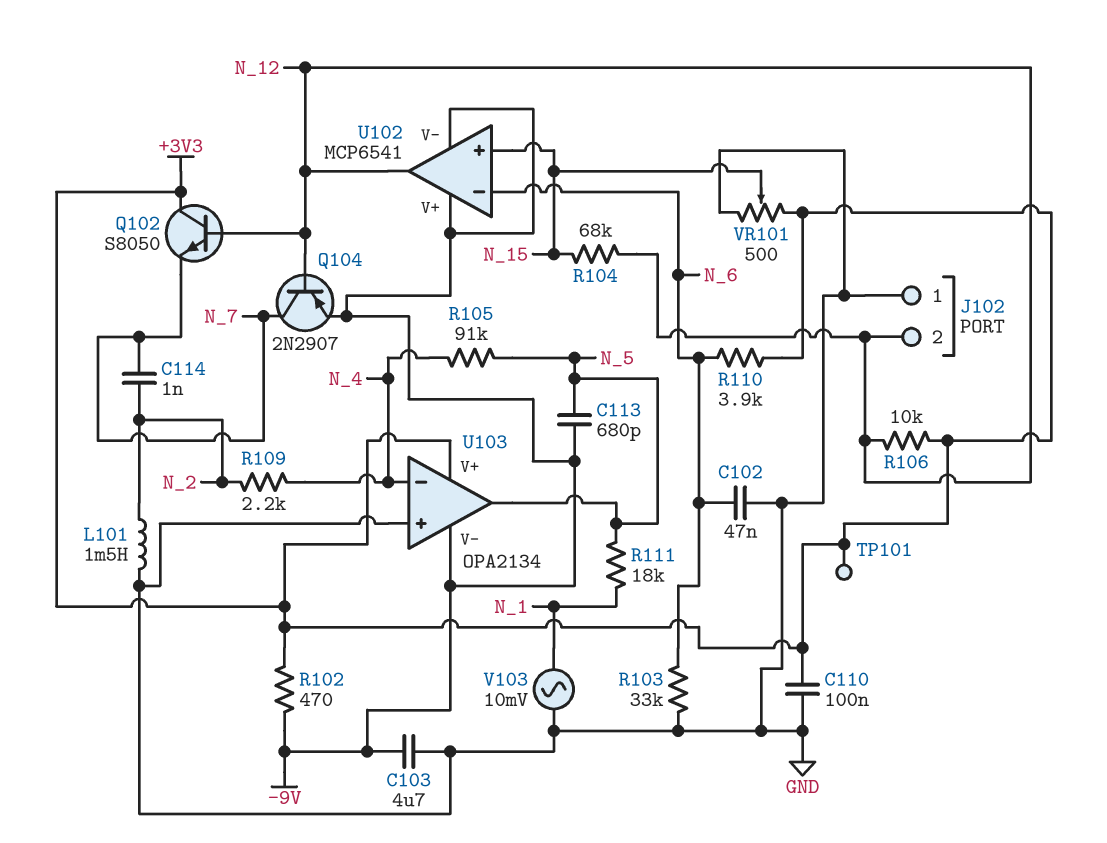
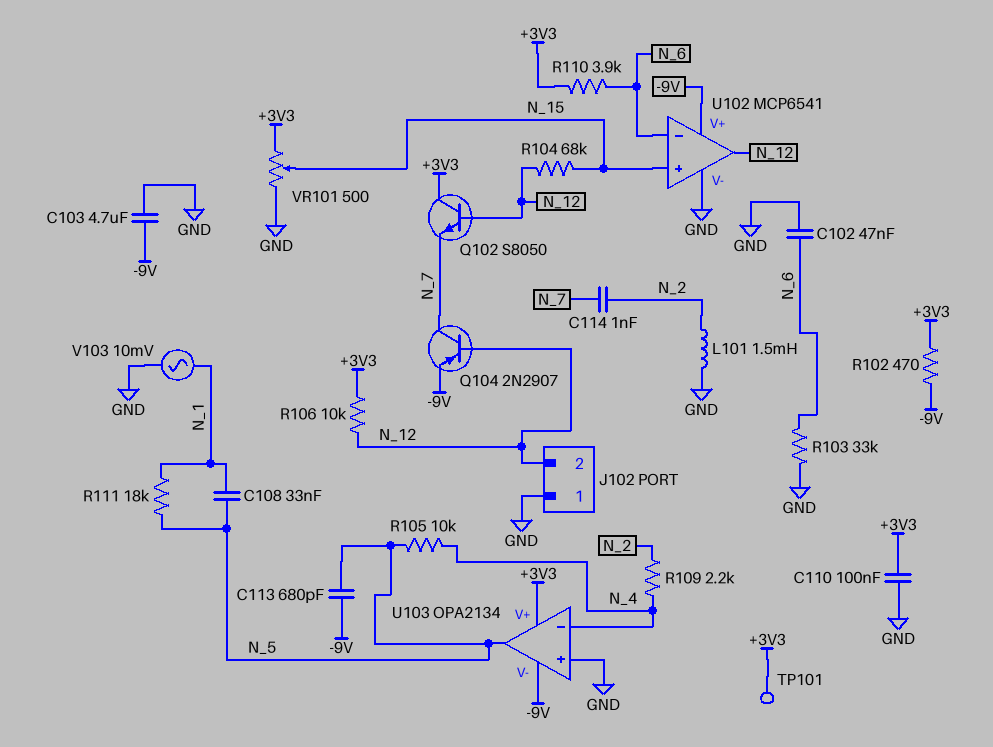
C108: none -> 33nF (N_1, N_5)
R105: 91k (N_4, N_5) -> 10k (N_4, N_5)
U102 pin V-: -9V -> GND

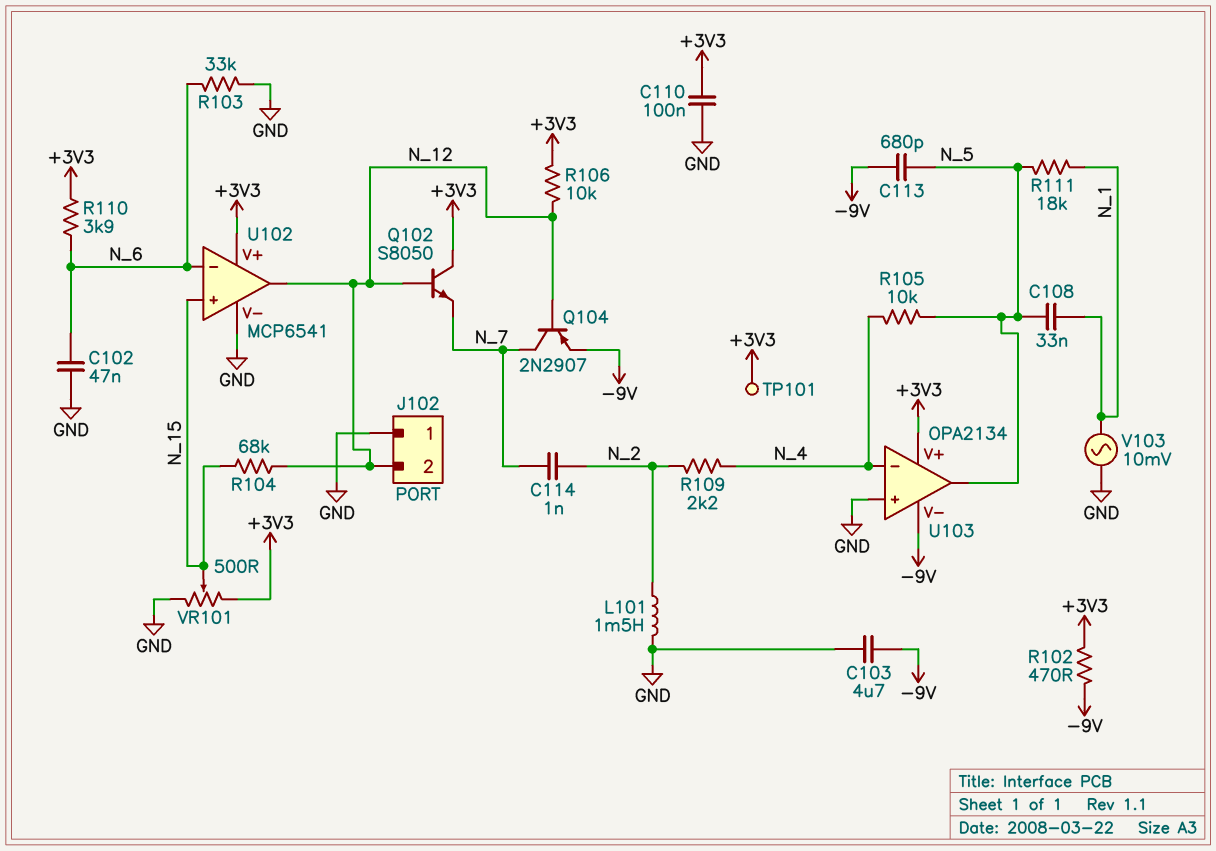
U102 pin V+: -9V -> +3V3

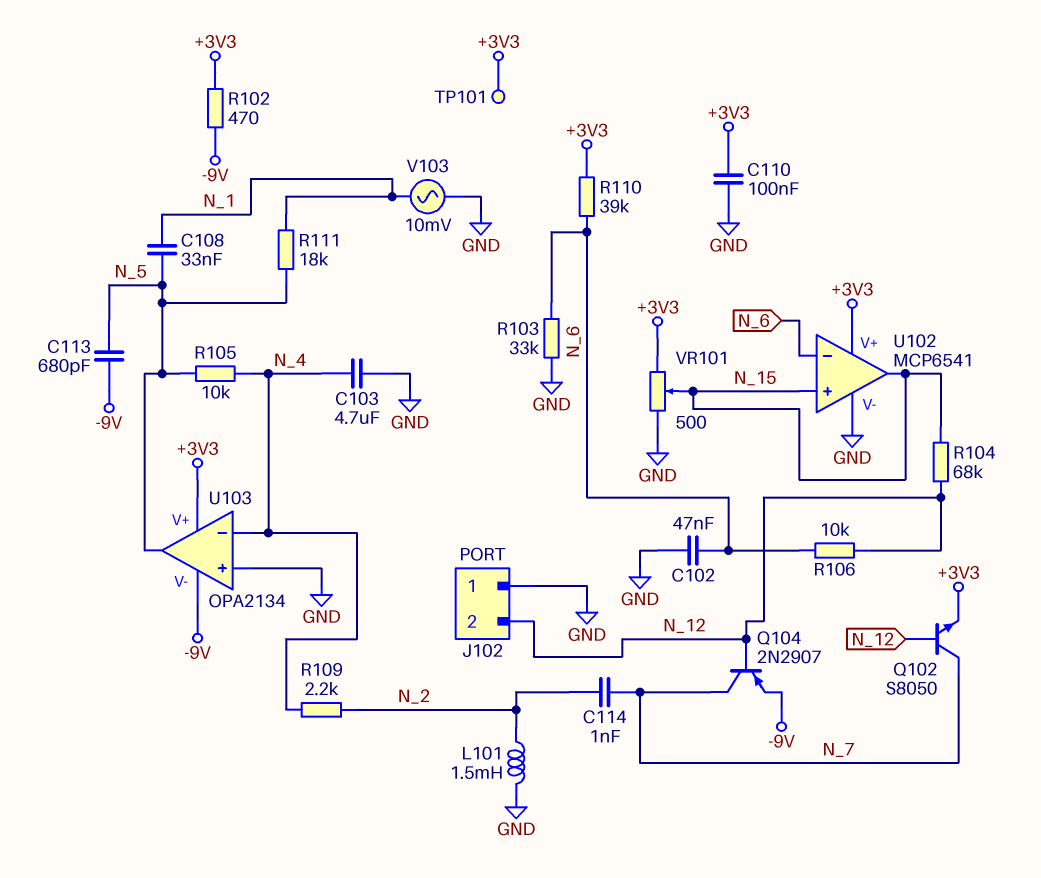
C103: 4.7uF (-9V, GND) -> 4.7uF (GND, N_4)
Q102: NPN S8050 (B N_12, C +3V3, E N_7) -> NPN S8050 (B N_12, C N_7, E +3V3)
R106: 10k (+3V3, N_12) -> 10k (N_6, N_12)
R110: 3.9k (+3V3, N_6) -> 39k (+3V3, N_6)
U102 pin out: N_12 -> N_15

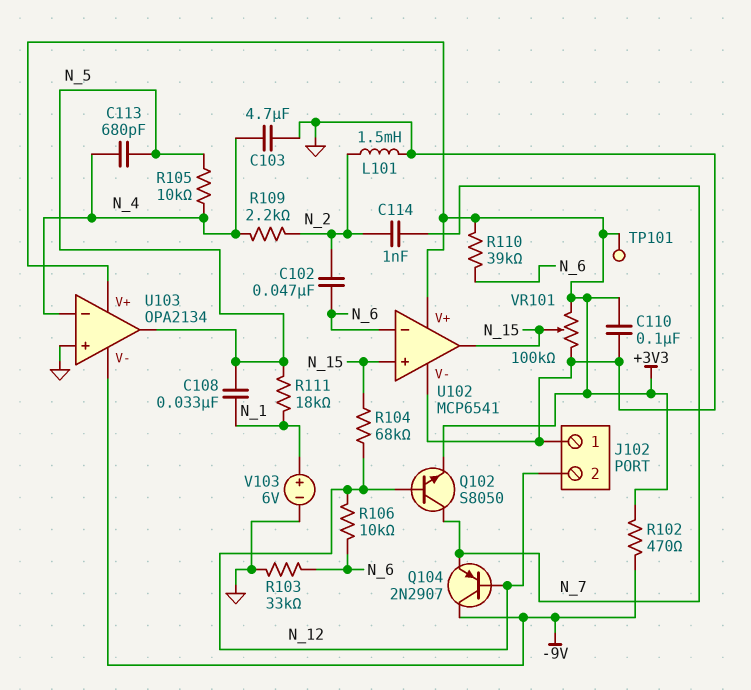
C102: 47nF (GND, N_6) -> 47nF (N_2, N_6)
C113: 680pF (-9V, N_5) -> 680pF (N_4, N_5)
Q104: PNP 2N2907 (B N_12, C N_7, E -9V) -> PNP 2N2907 (B N_12, C -9V, E N_7)
V103: AC 10mV (GND, N_1) -> 6V (plus N_1, minus GND)
VR101: 500 (+3V3, GND, wiper N_15) -> 100k (+3V3, GND, wiper N_15)

